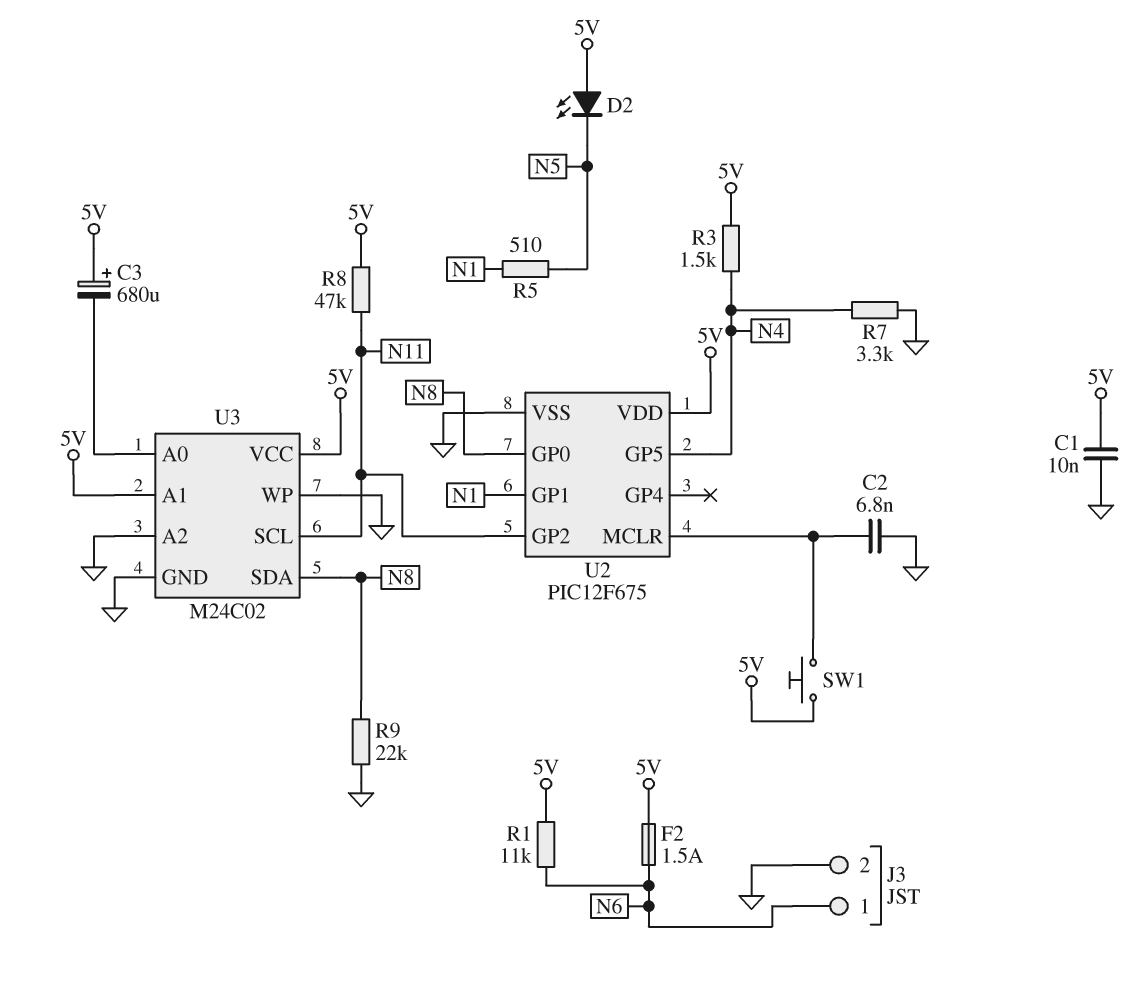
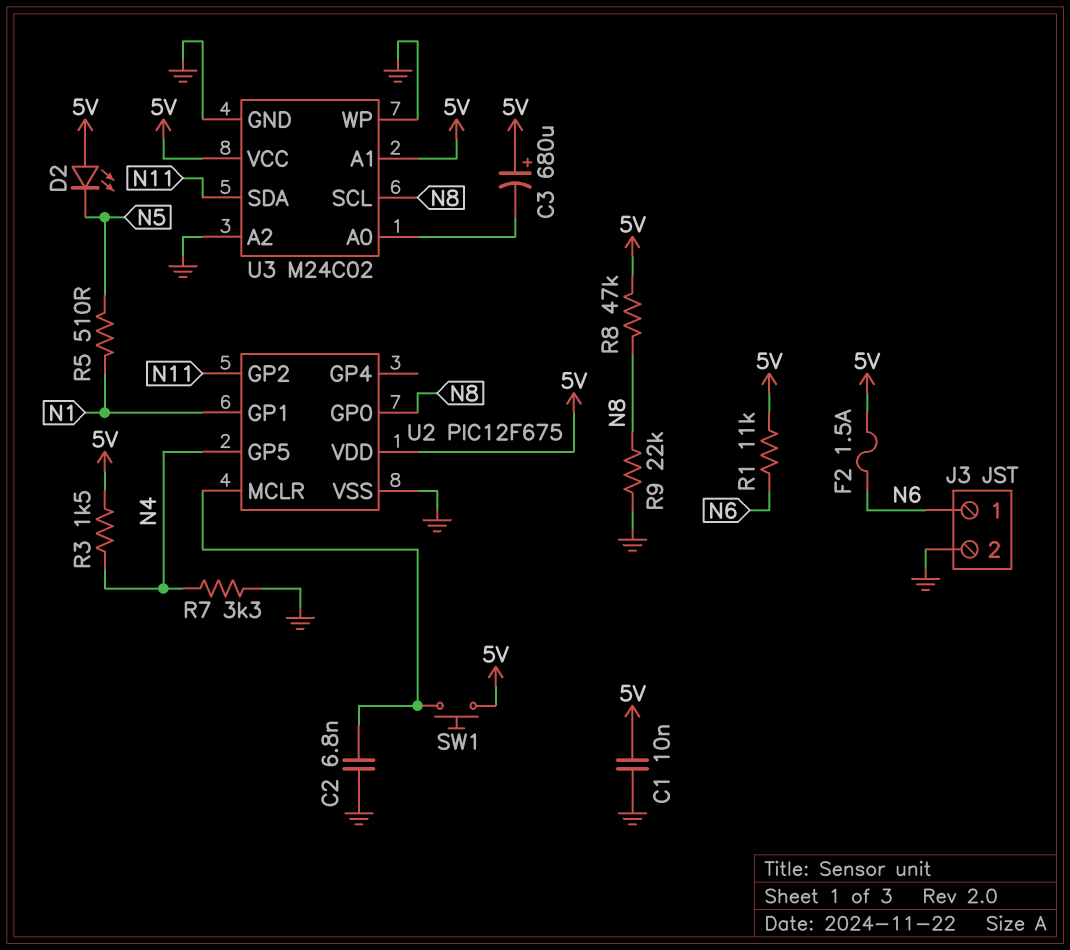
R8: 47k (5V, N11) -> 47k (5V, N8)
U3 pin SCL: N11 -> N8
U3 pin SDA: N8 -> N11

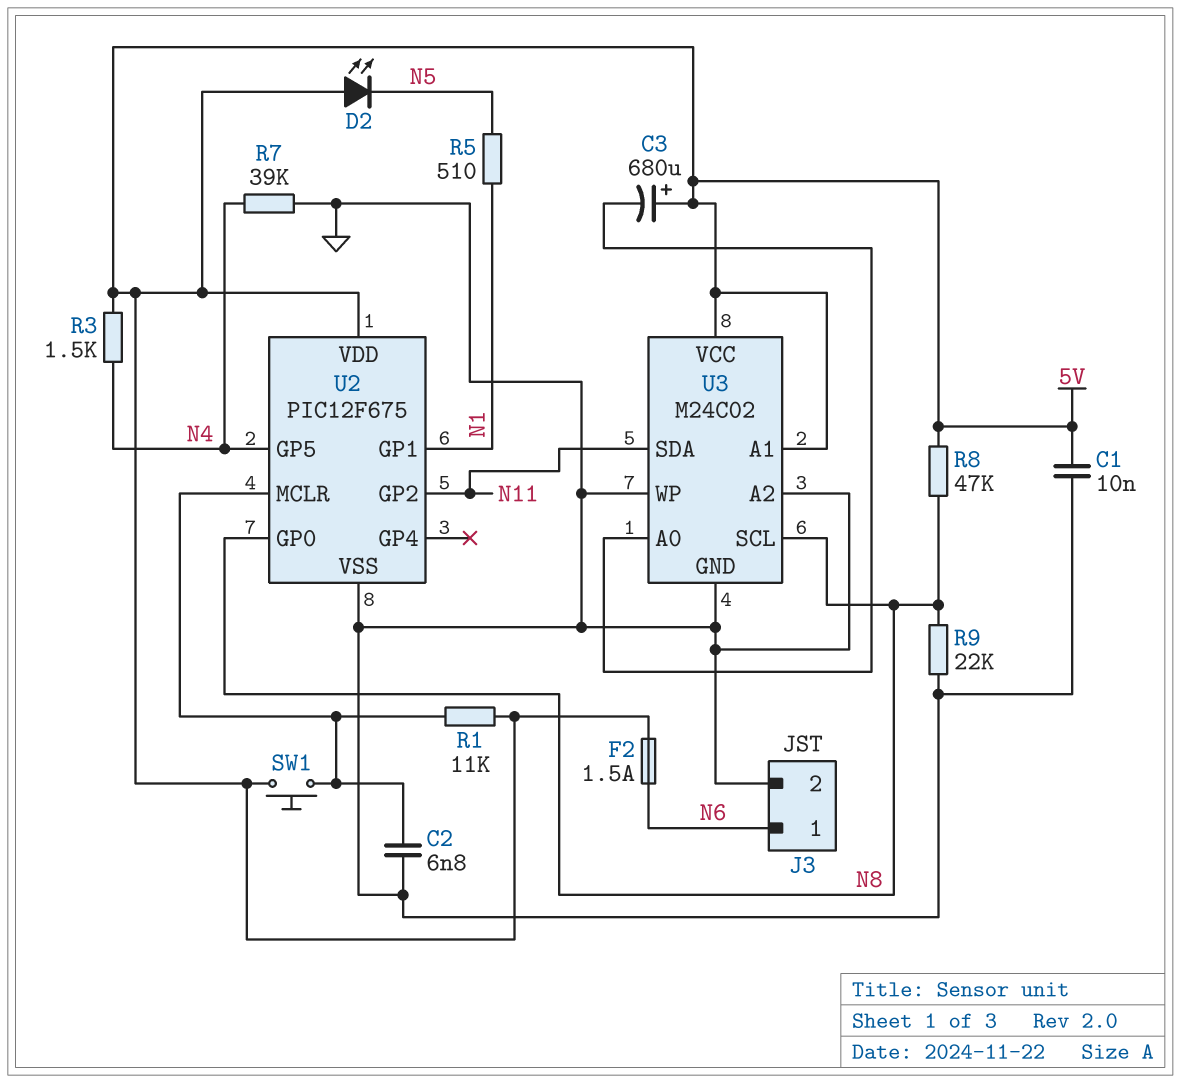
R1: 11k (5V, N6) -> 11k (5V, U2/MCLR)
R7: 3.3k (GND, N4) -> 39k (GND, N4)

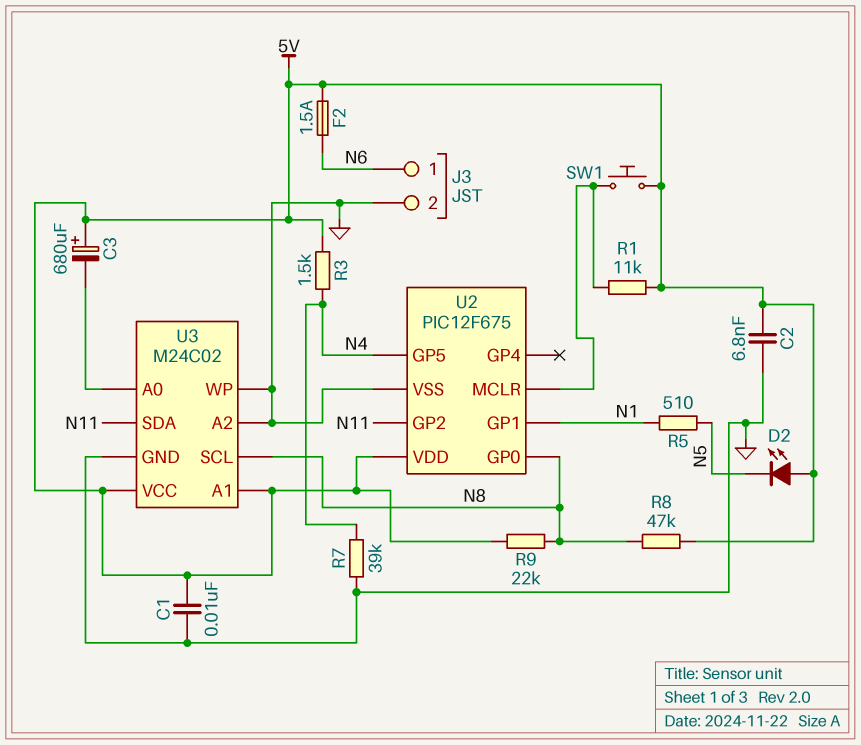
C2: 6.8nF (GND, U2/MCLR) -> 6.8nF (5V, GND)
R9: 22k (GND, N8) -> 22k (5V, N8)

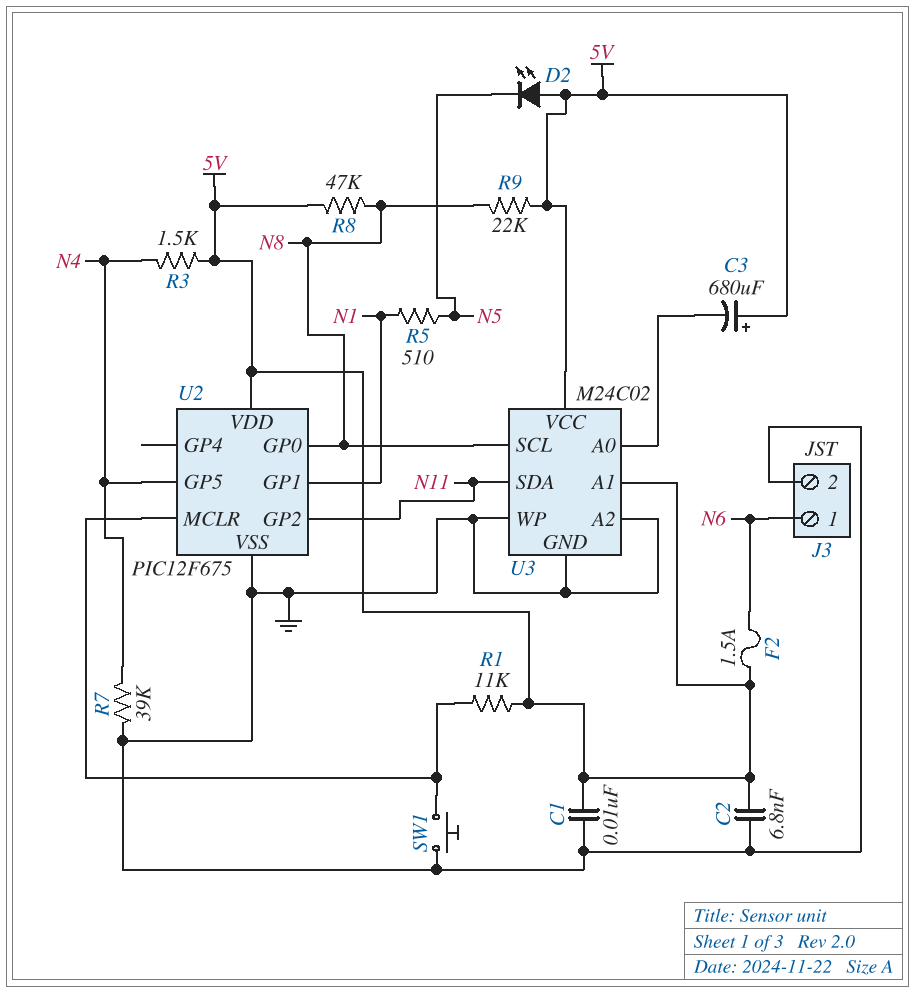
SW1: button (5V, U2/MCLR) -> button (GND, U2/MCLR)

